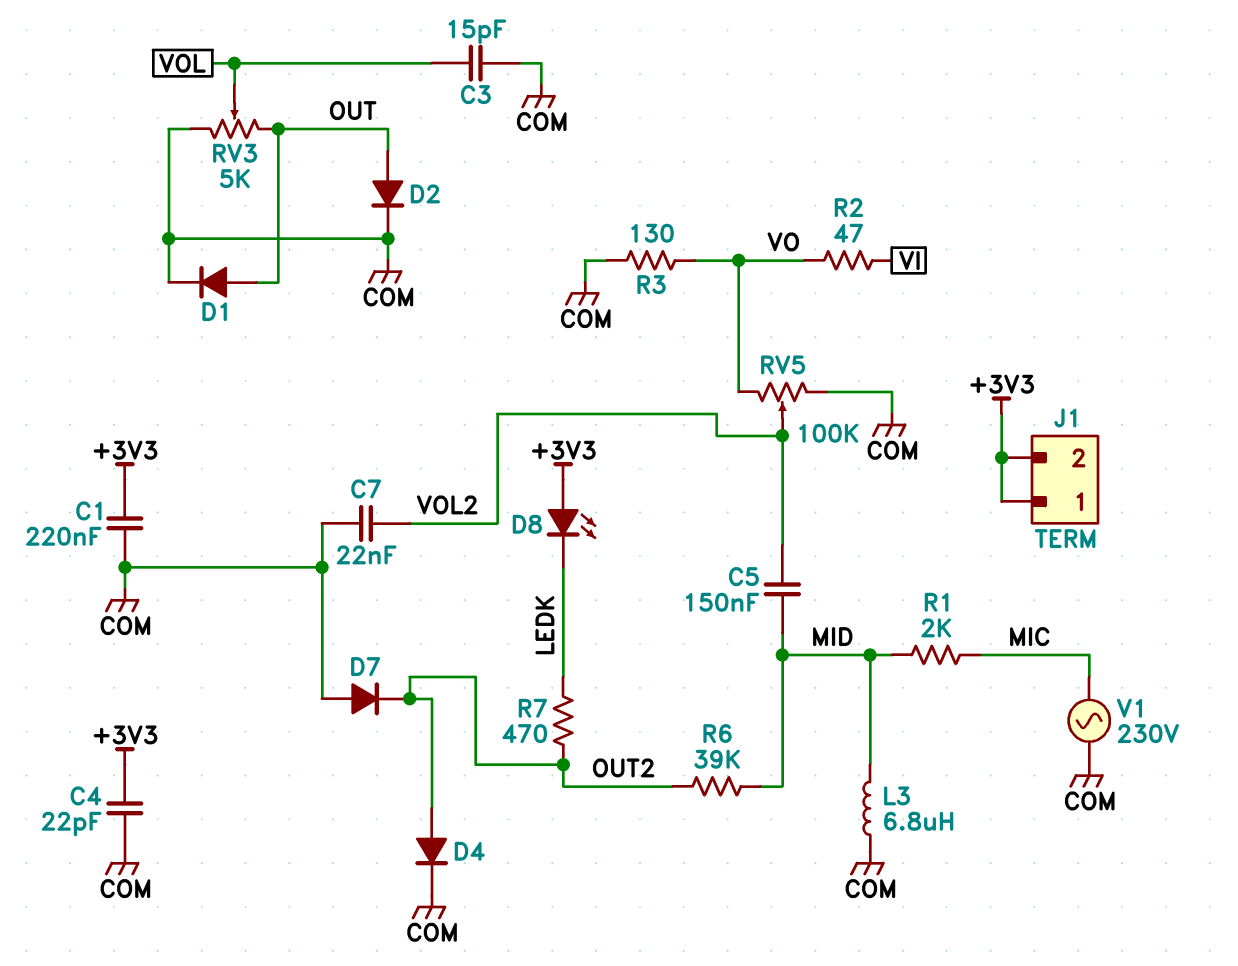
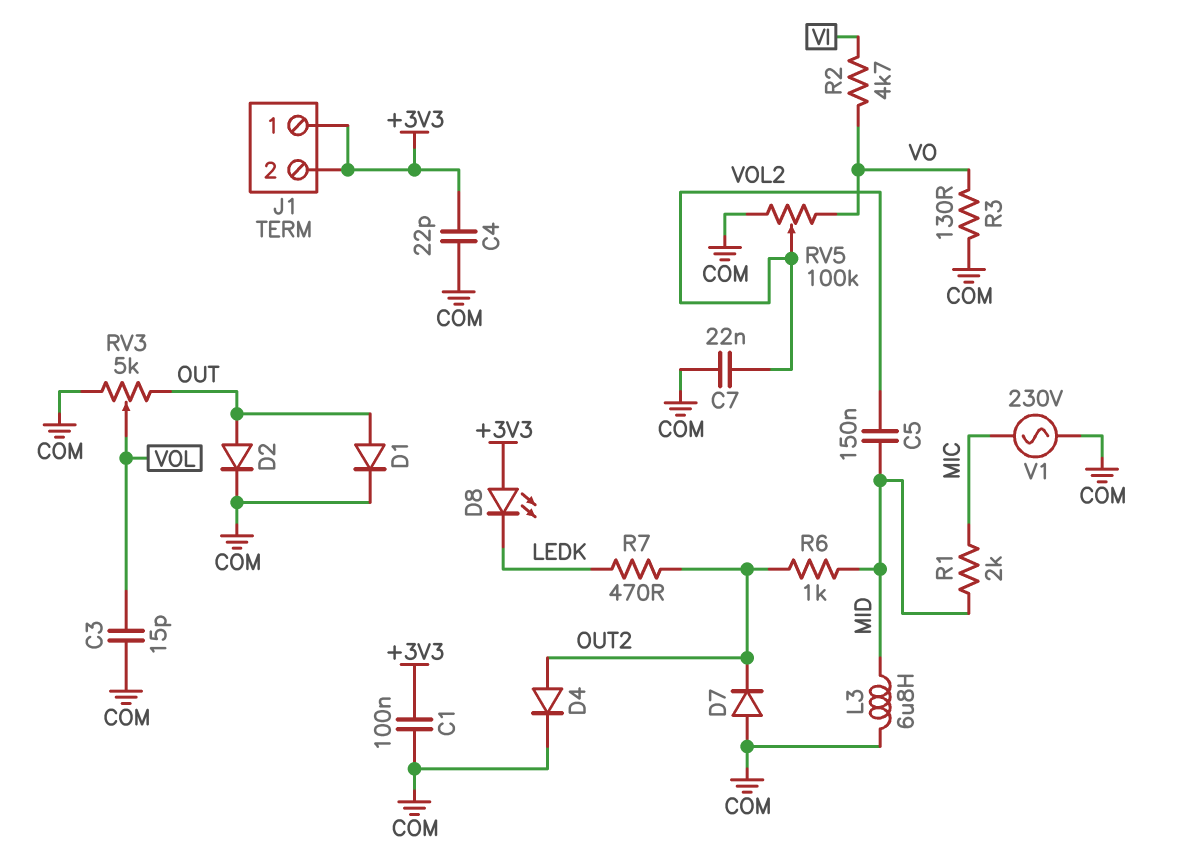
C1: 220nF (+3V3, COM) -> 100nF (+3V3, COM)
R2: 47 (VI, VO) -> 4.7k (VI, VO)
R6: 39k (MID, OUT2) -> 1k (MID, OUT2)

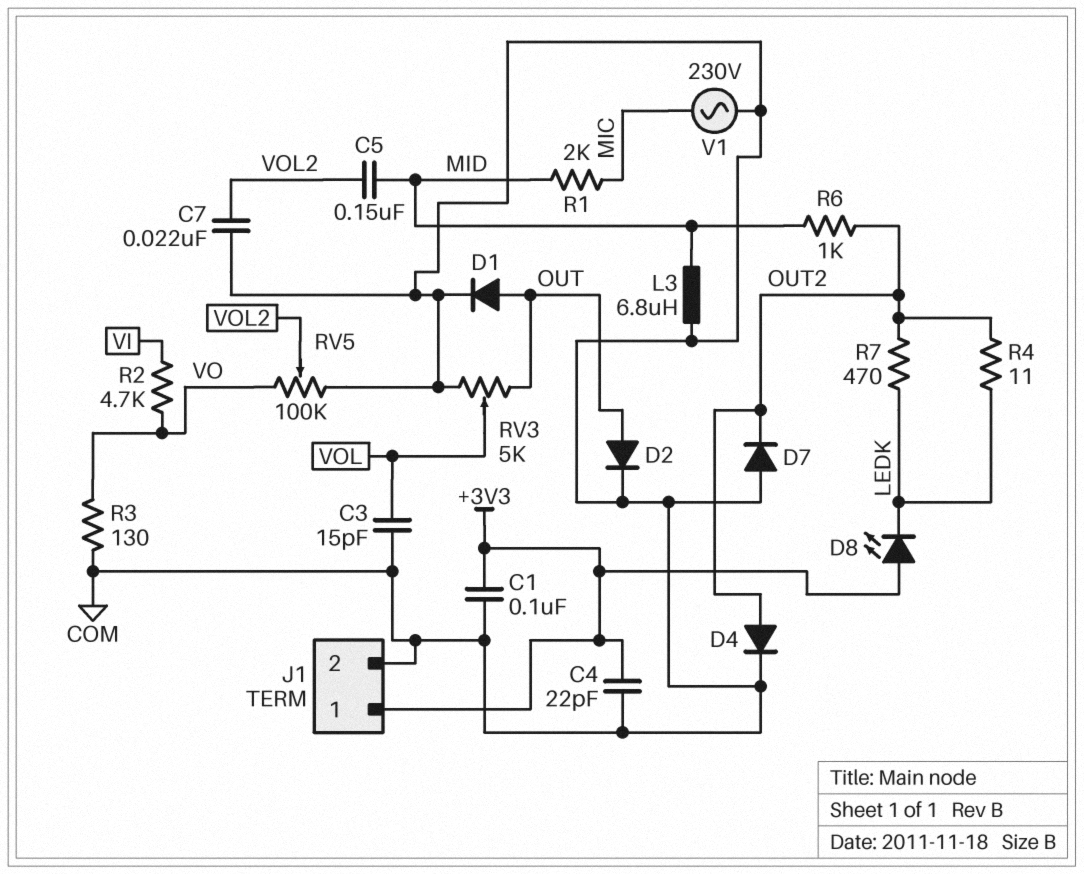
J1 pin 2: +3V3 -> COM
R4: none -> 11 (LEDK, OUT2)

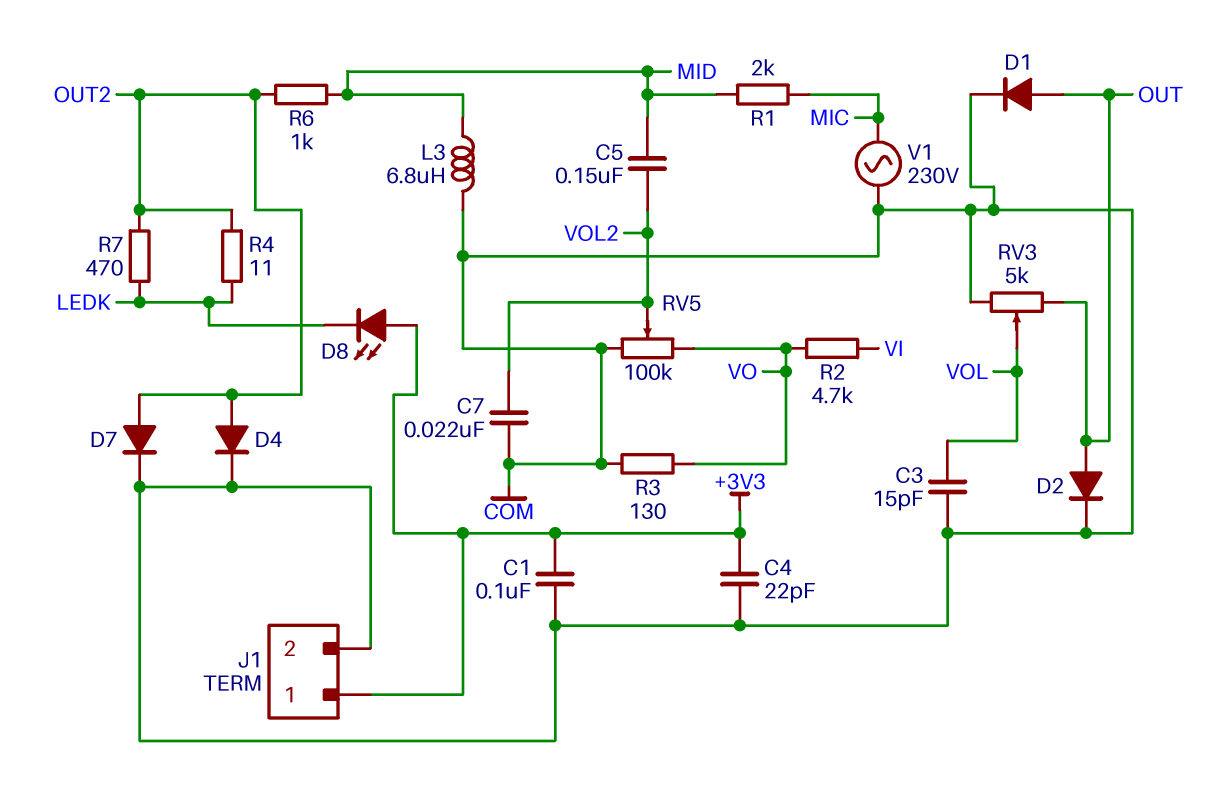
D7: diode (A COM, K OUT2) -> diode (A OUT2, K COM)

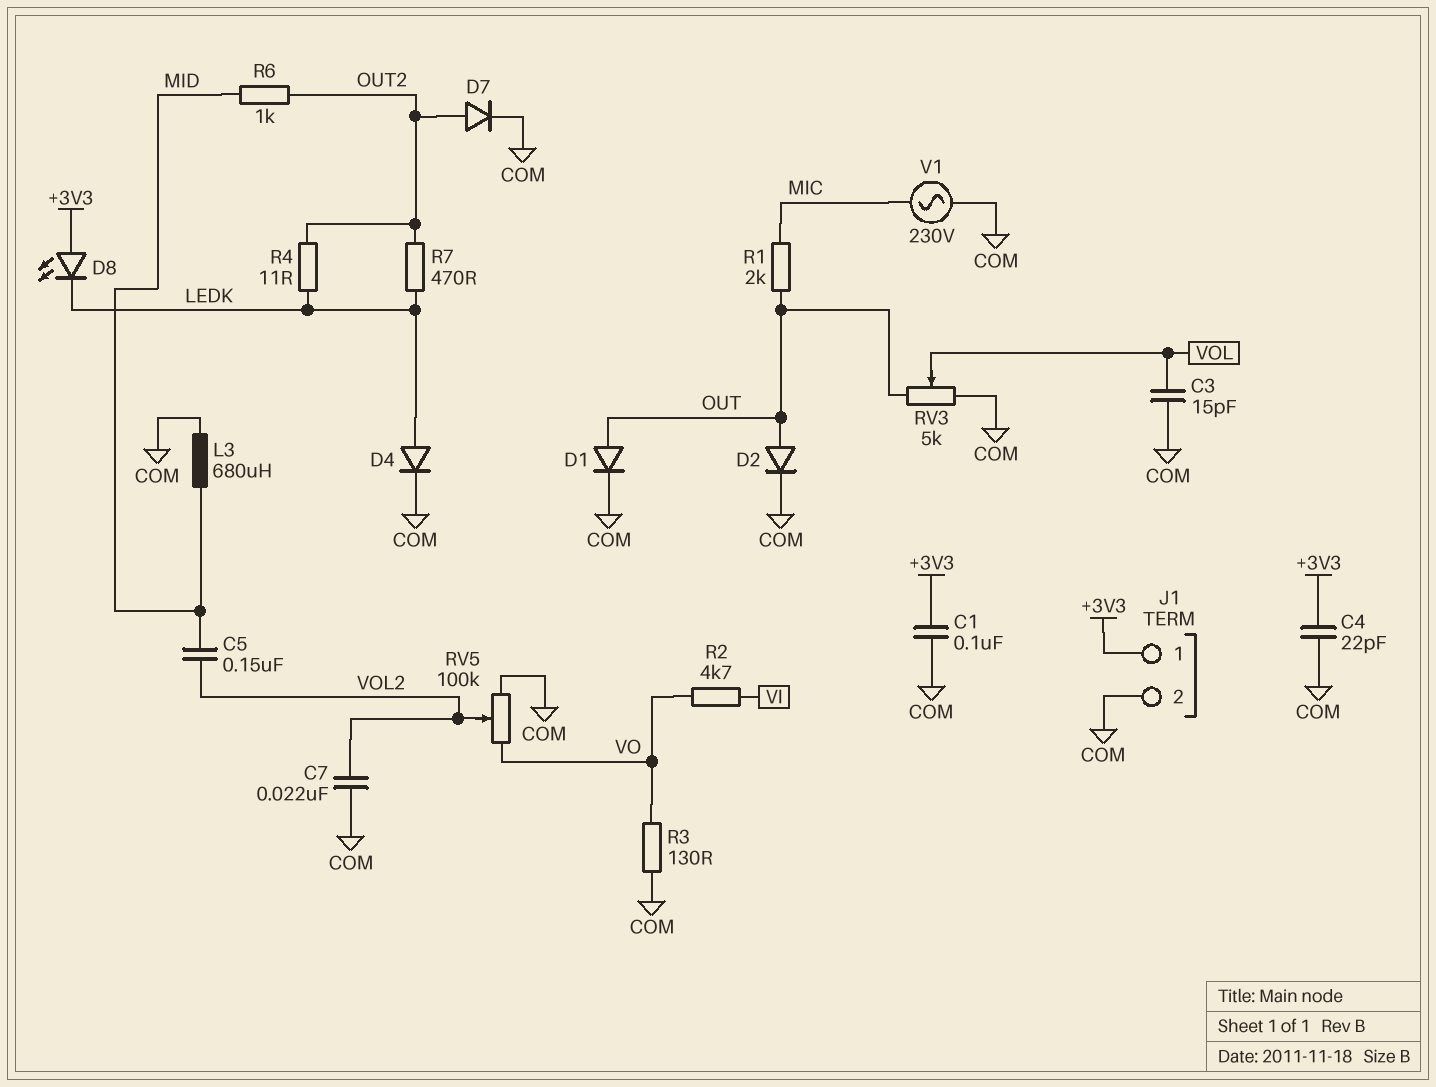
D4: diode (A OUT2, K COM) -> diode (A LEDK, K COM)
L3: 6.8uH (COM, MID) -> 680uH (COM, MID)
R1: 2k (MIC, MID) -> 2k (MIC, OUT)

